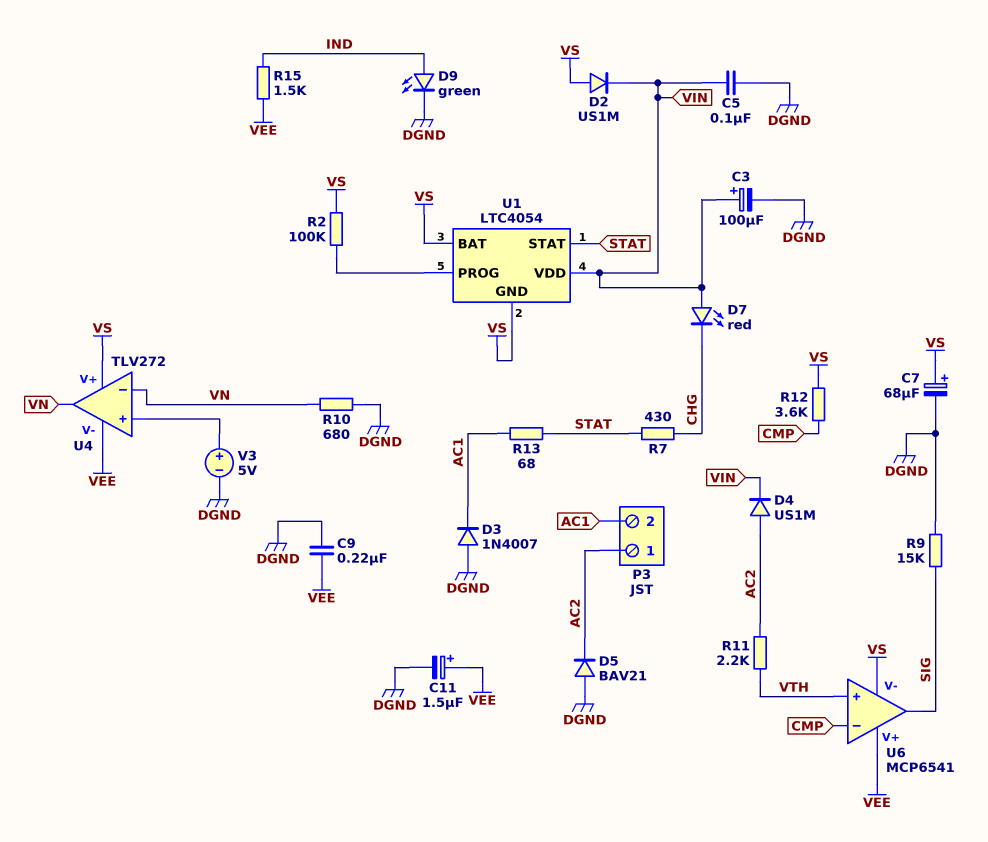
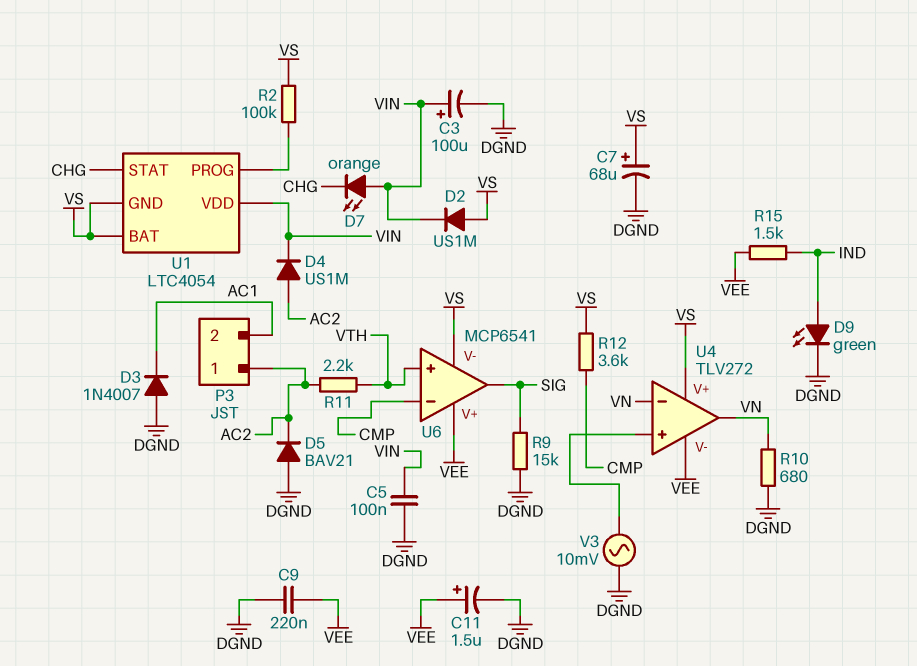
D7: LED red (A VIN, K CHG) -> LED orange (A VIN, K CHG)
R7: 430 (CHG, STAT) -> none
R13: 68 (AC1, STAT) -> none
U1 pin STAT: STAT -> CHG
V3: 5V (plus U4/in+, minus DGND) -> AC 10mV (DGND, U4/in+)

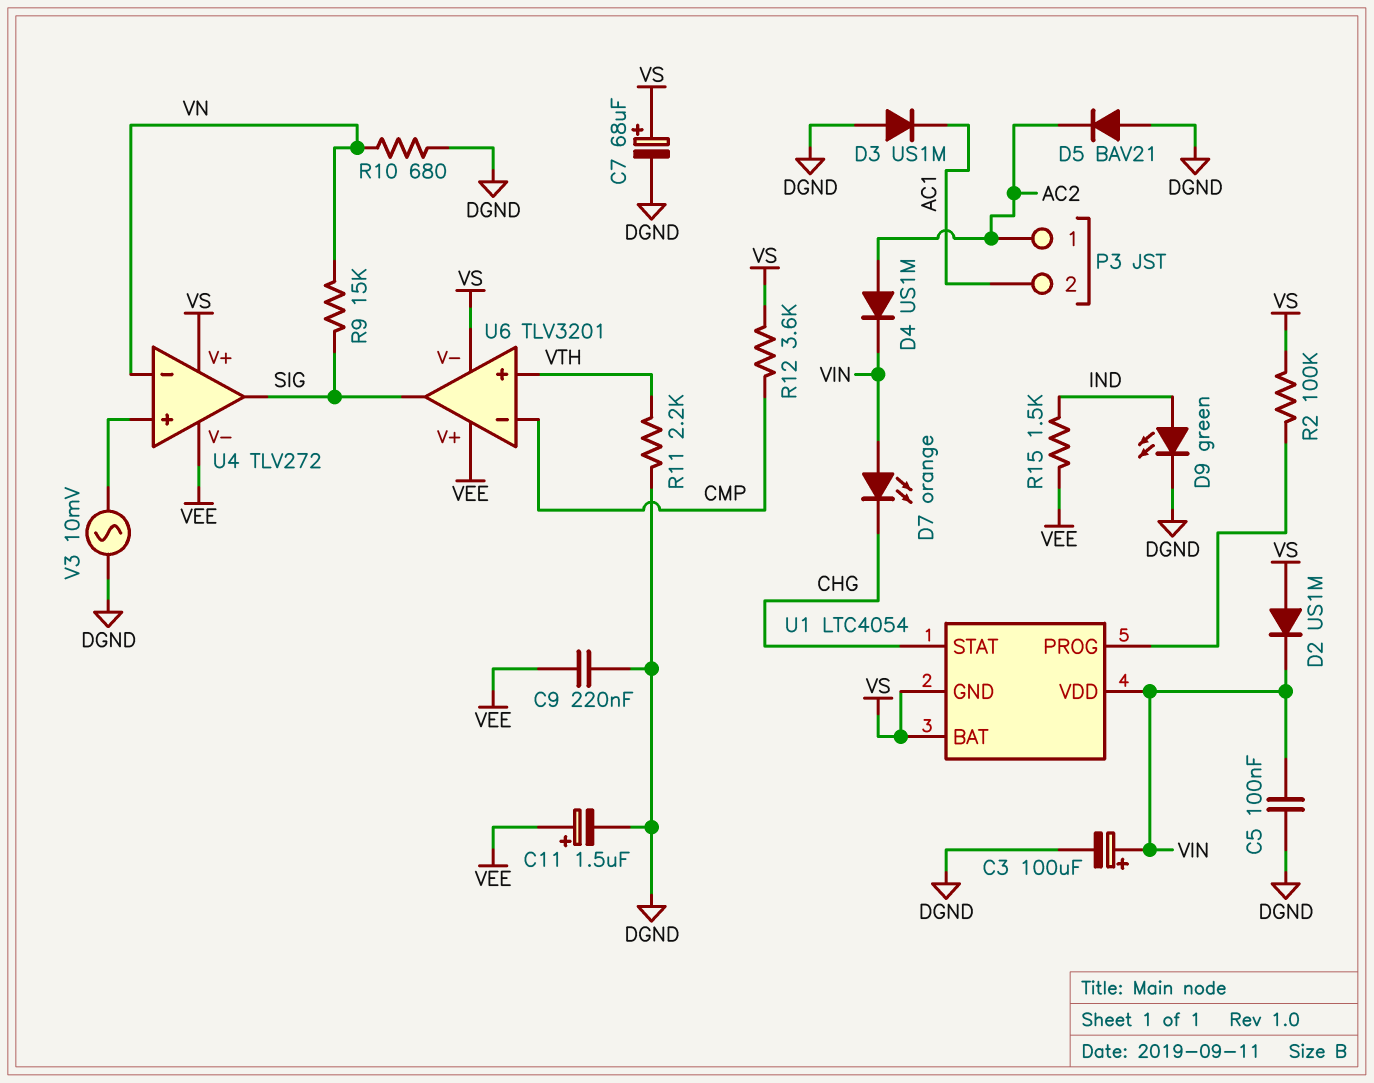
D3: diode 1N4007 (A DGND, K AC1) -> diode US1M (A DGND, K AC1)
R9: 15k (DGND, SIG) -> 15k (SIG, VN)
R11: 2.2k (AC2, VTH) -> 2.2k (DGND, VTH)
U4 pin out: VN -> SIG
U6: MCP6541 -> TLV3201

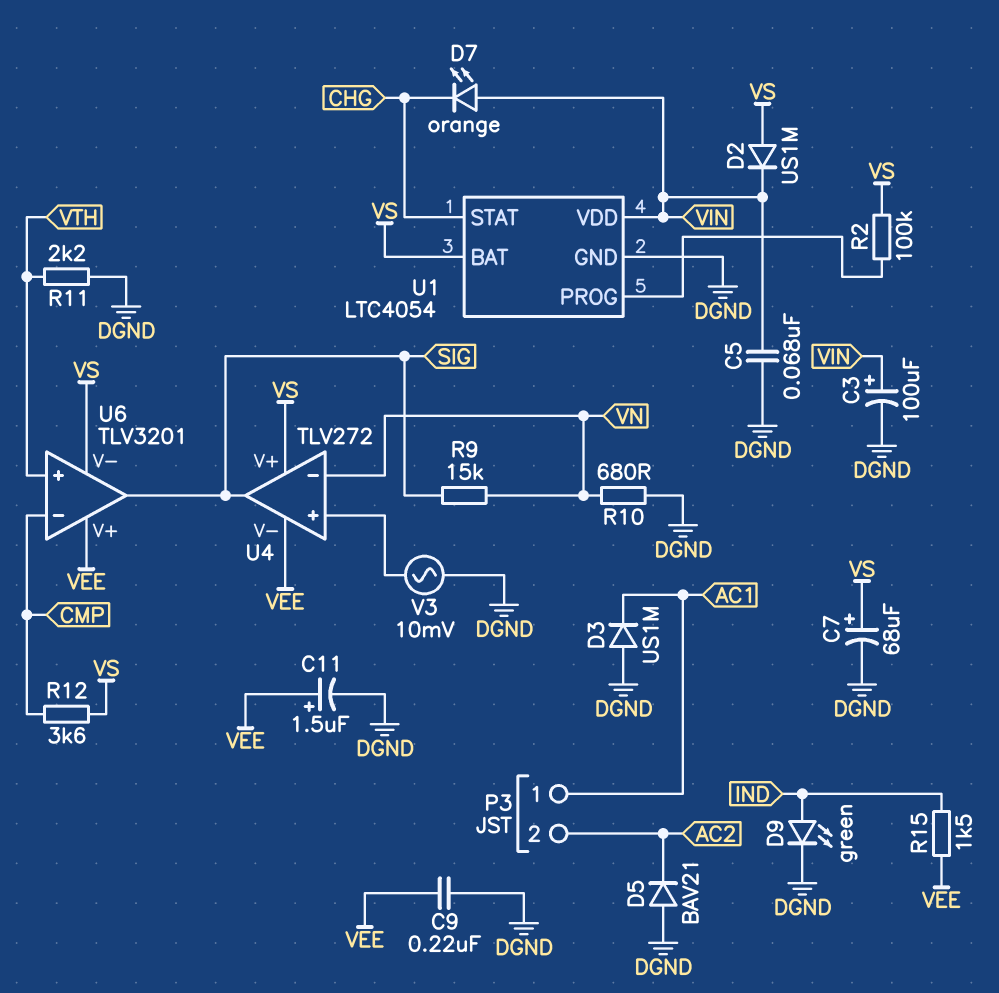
C5: 100nF (DGND, VIN) -> 68nF (DGND, VIN)
D4: diode US1M (A AC2, K VIN) -> none
P3 pin 1: AC2 -> AC1
P3 pin 2: AC1 -> AC2
U1 pin GND: VS -> DGND

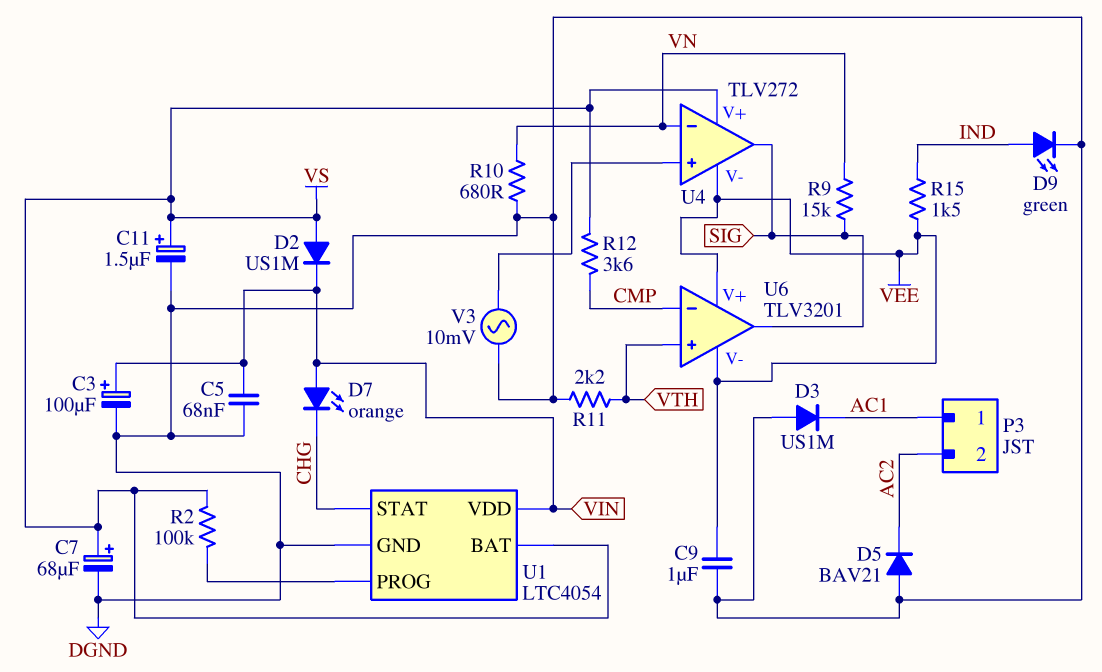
C9: 220nF (DGND, VEE) -> 1uF (DGND, VEE)
C11: 1.5uF (plus VEE, minus DGND) -> 1.5uF (plus VS, minus DGND)
U6 pin V-: VS -> VEE

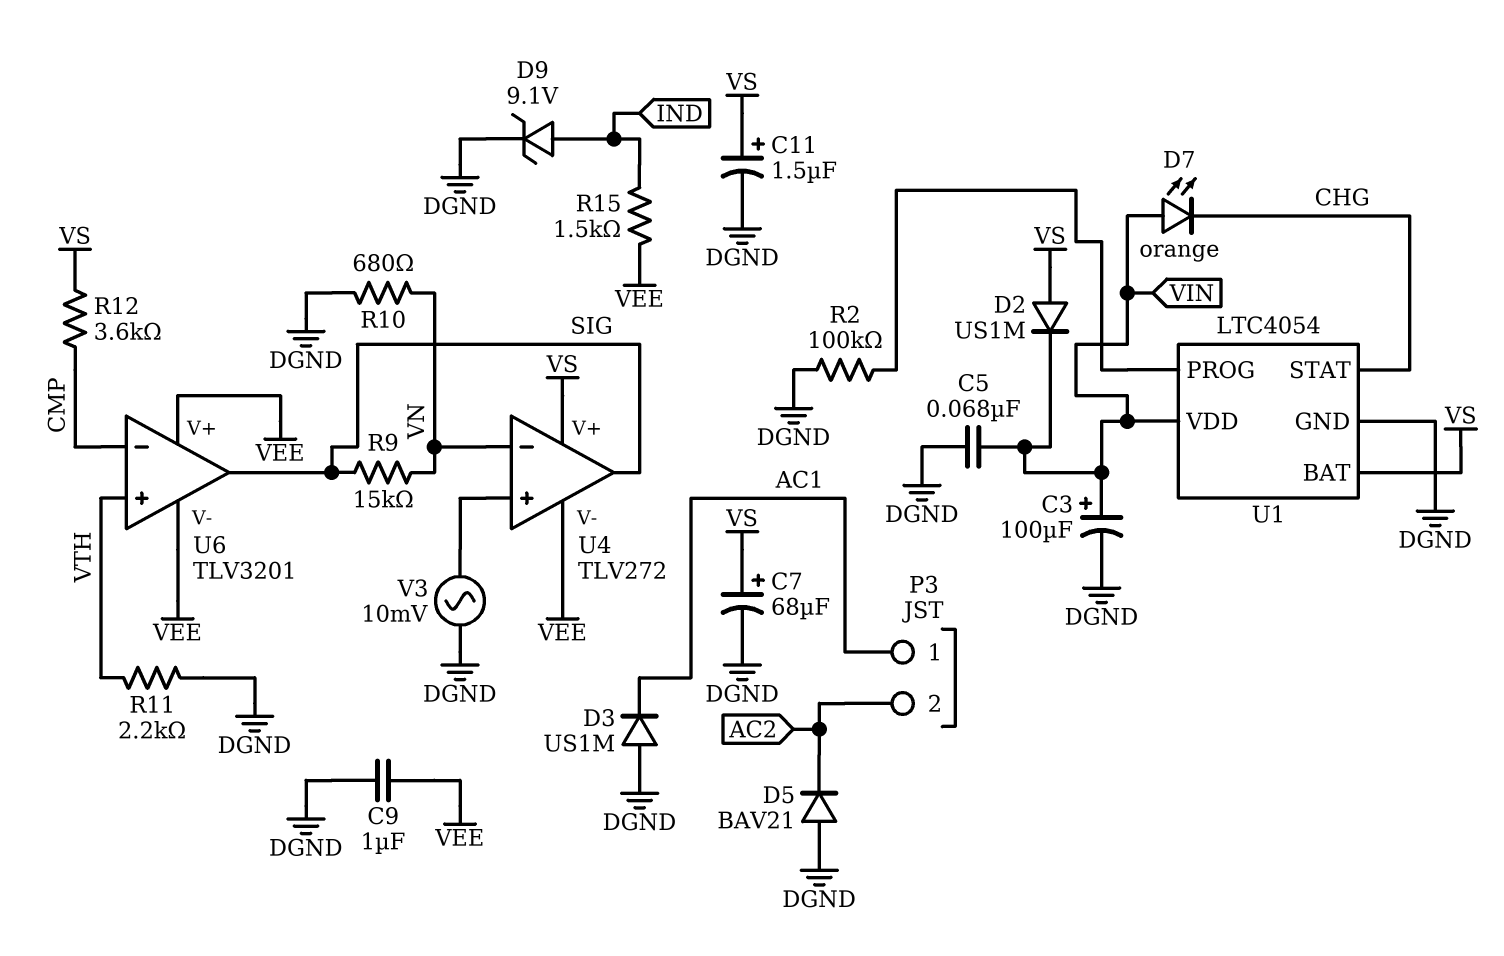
D9: LED green (A IND, K DGND) -> zener 9.1V (A IND, K DGND)
R2: 100k (U1/PROG, VS) -> 100k (DGND, U1/PROG)

